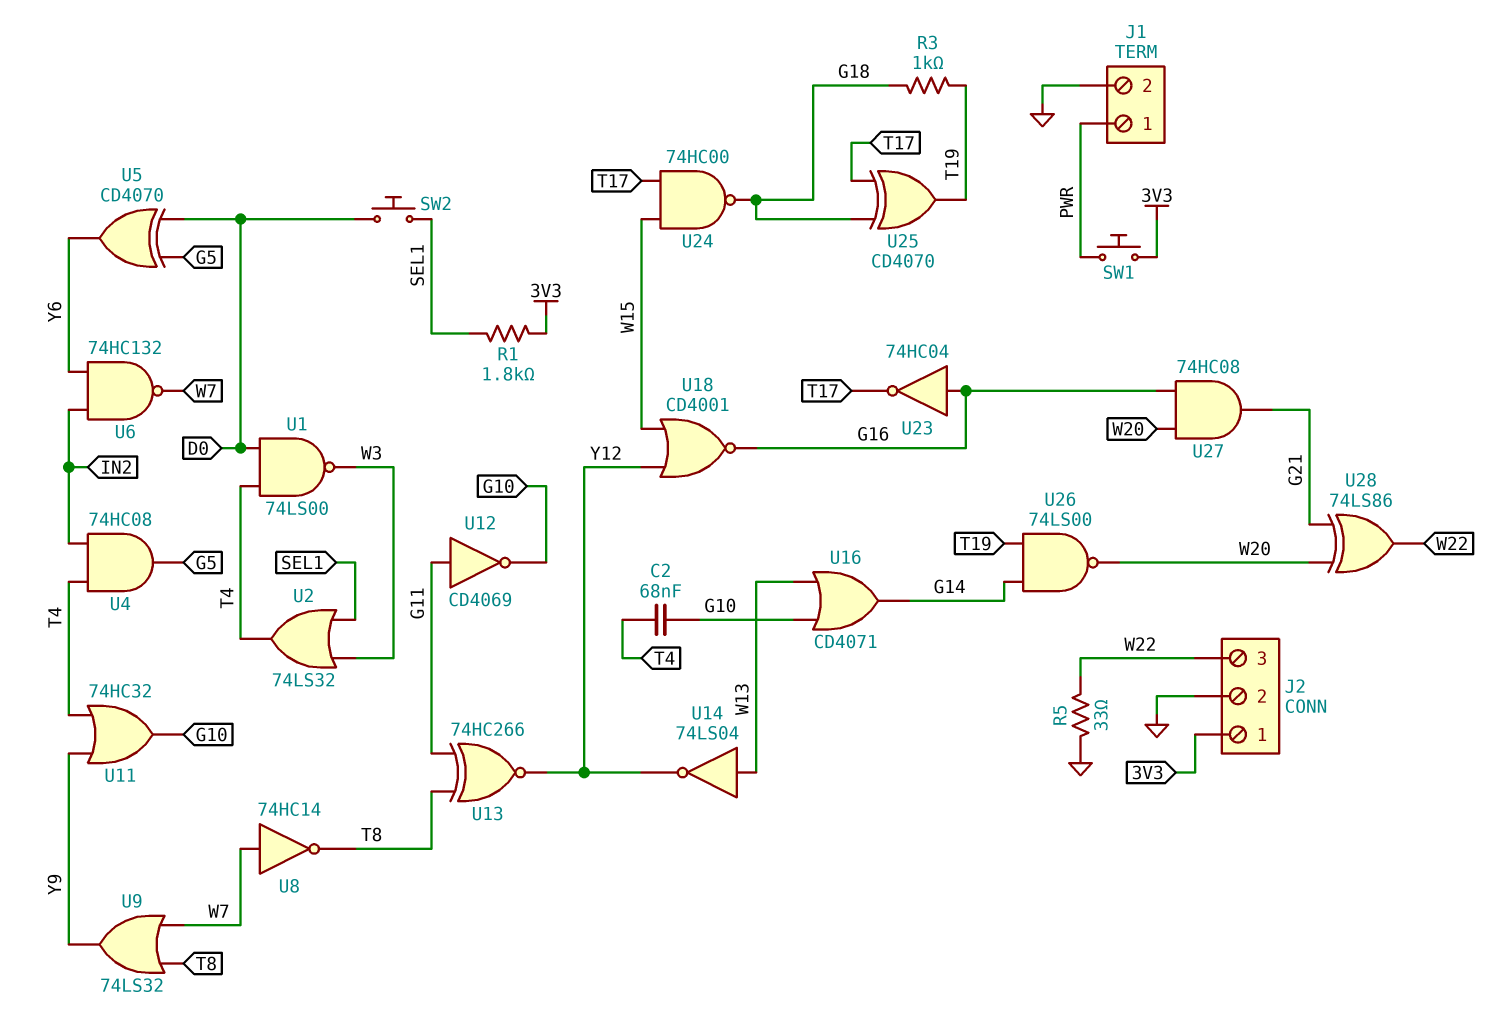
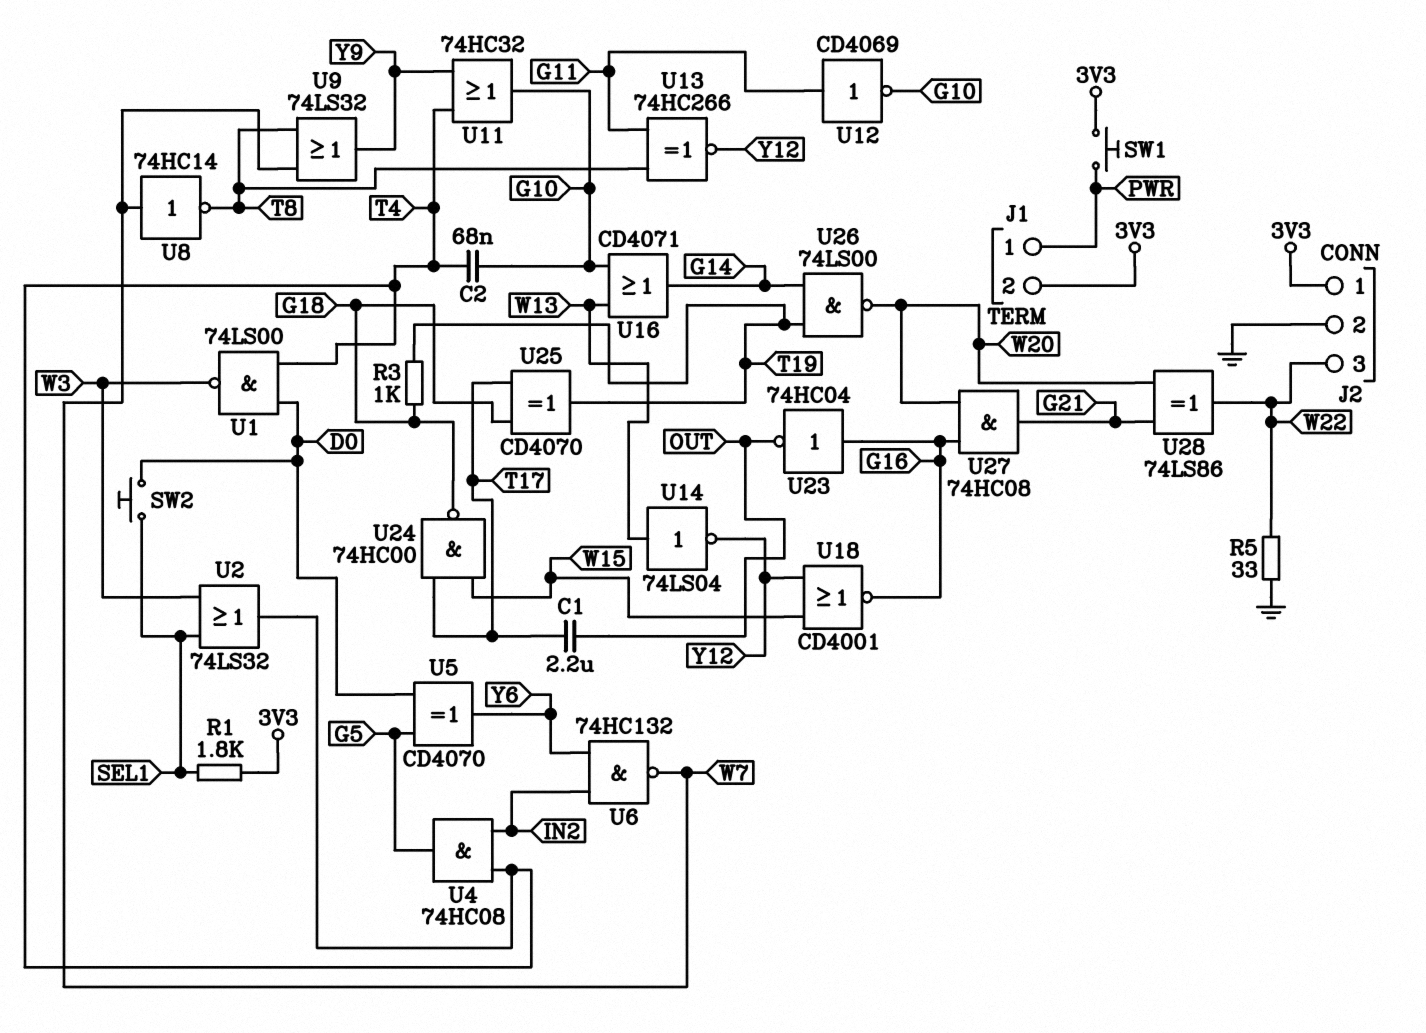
C1: none -> 2.2uF (OUT, T17)
J1 pin 2: GND -> 3V3
U23: NOT 74HC04 (in G16, out T17) -> NOT 74HC04 (in G16, out OUT)

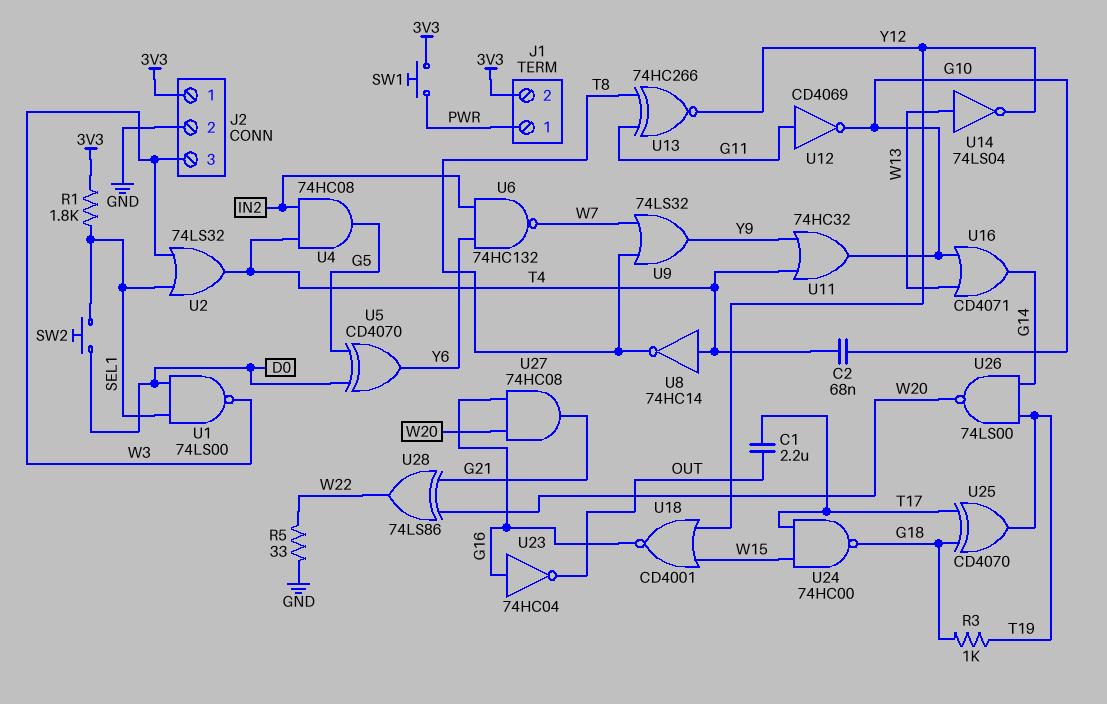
J2 pin 3: W22 -> W3
U1: NAND 74LS00 (in D0, in T4, out W3) -> NAND 74LS00 (in D0, in SEL1, out W3)
U8: NOT 74HC14 (in W7, out T8) -> NOT 74HC14 (in T4, out T8)

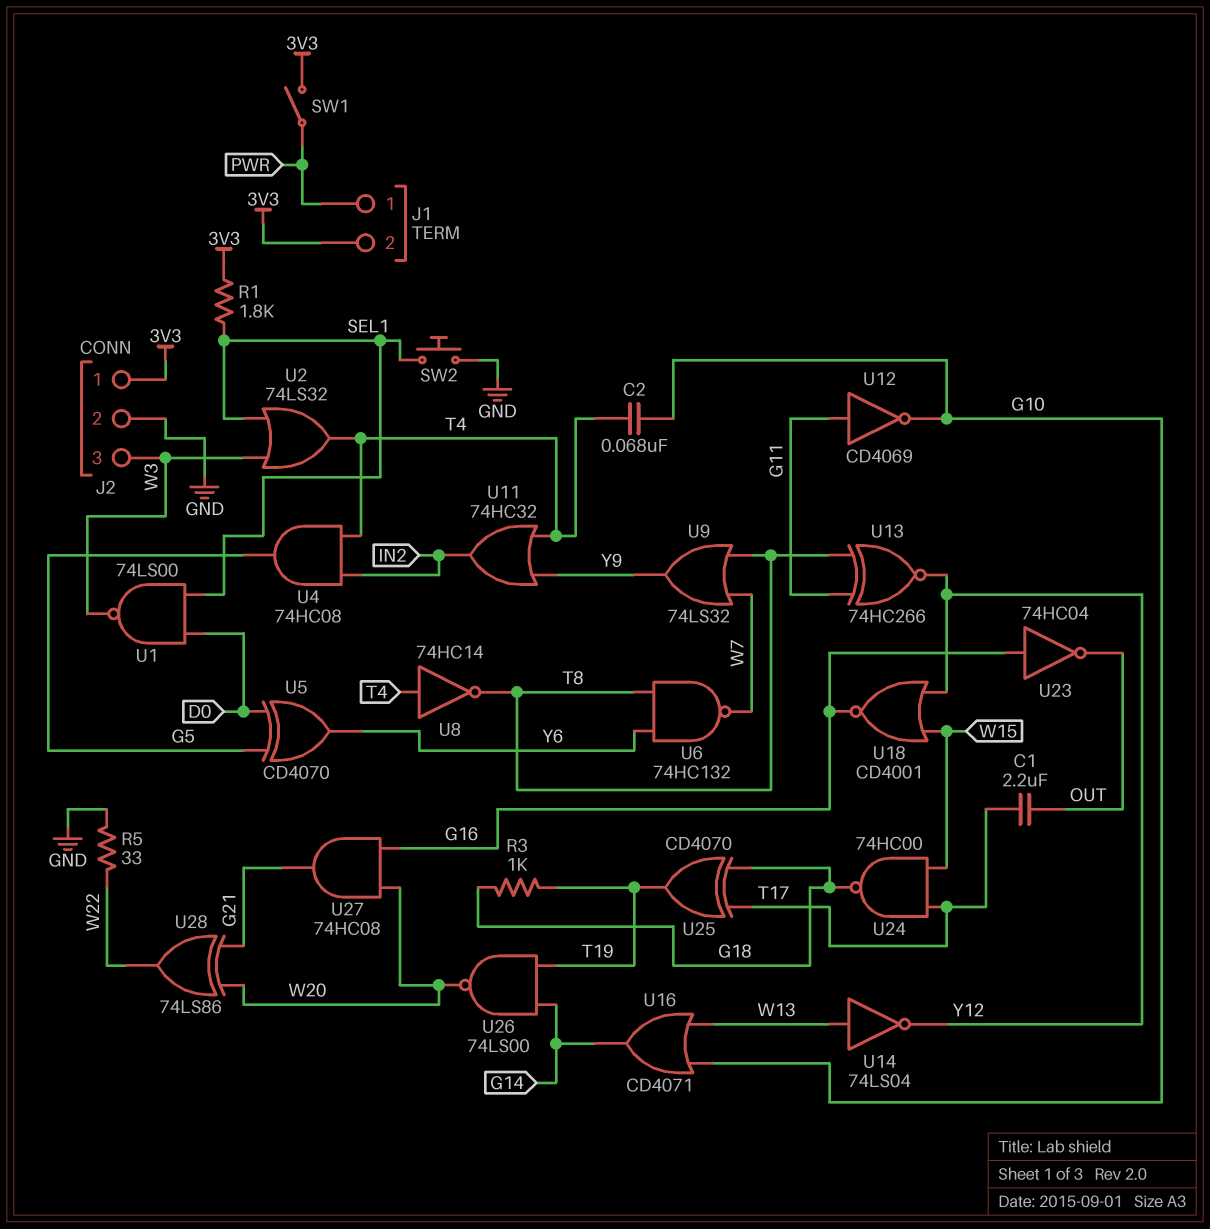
SW1: button (3V3, PWR) -> switch (3V3, PWR)
SW2: button (D0, SEL1) -> button (GND, SEL1)
U6: NAND 74HC132 (in IN2, in Y6, out W7) -> NAND 74HC132 (in T8, in Y6, out W7)
U11: OR 74HC32 (in T4, in Y9, out G10) -> OR 74HC32 (in T4, in Y9, out IN2)

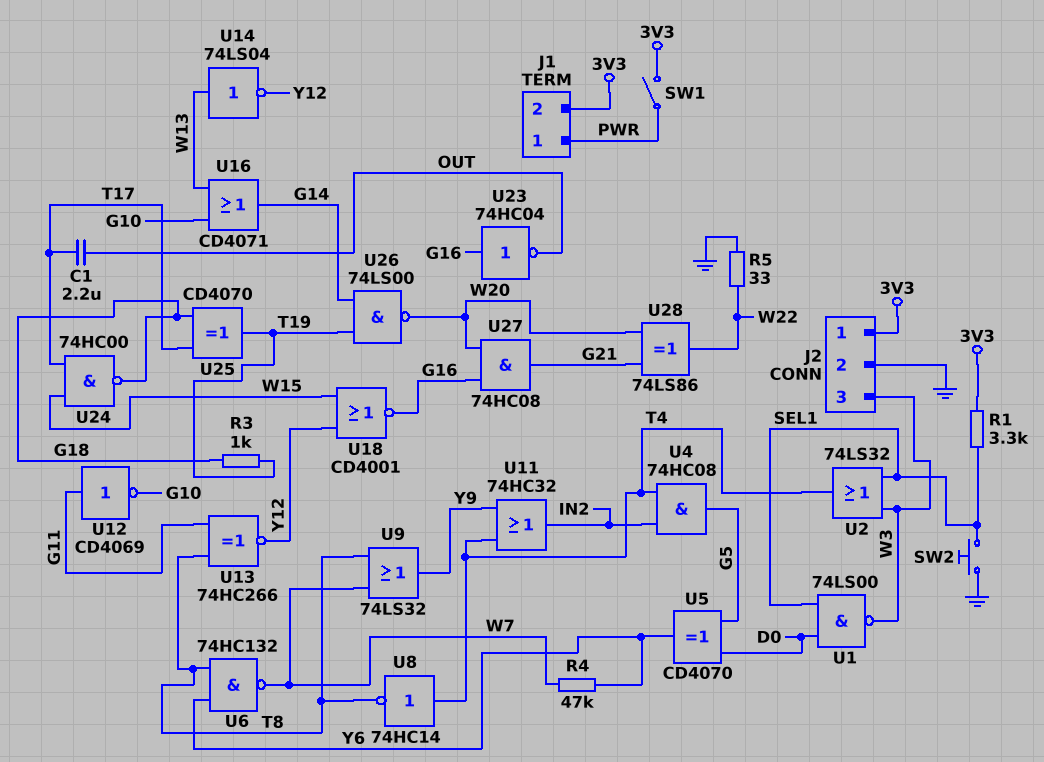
C2: 68nF (G10, T4) -> none
R1: 1.8k (3V3, SEL1) -> 3.3k (3V3, SEL1)
R4: none -> 47k (W7, Y6)

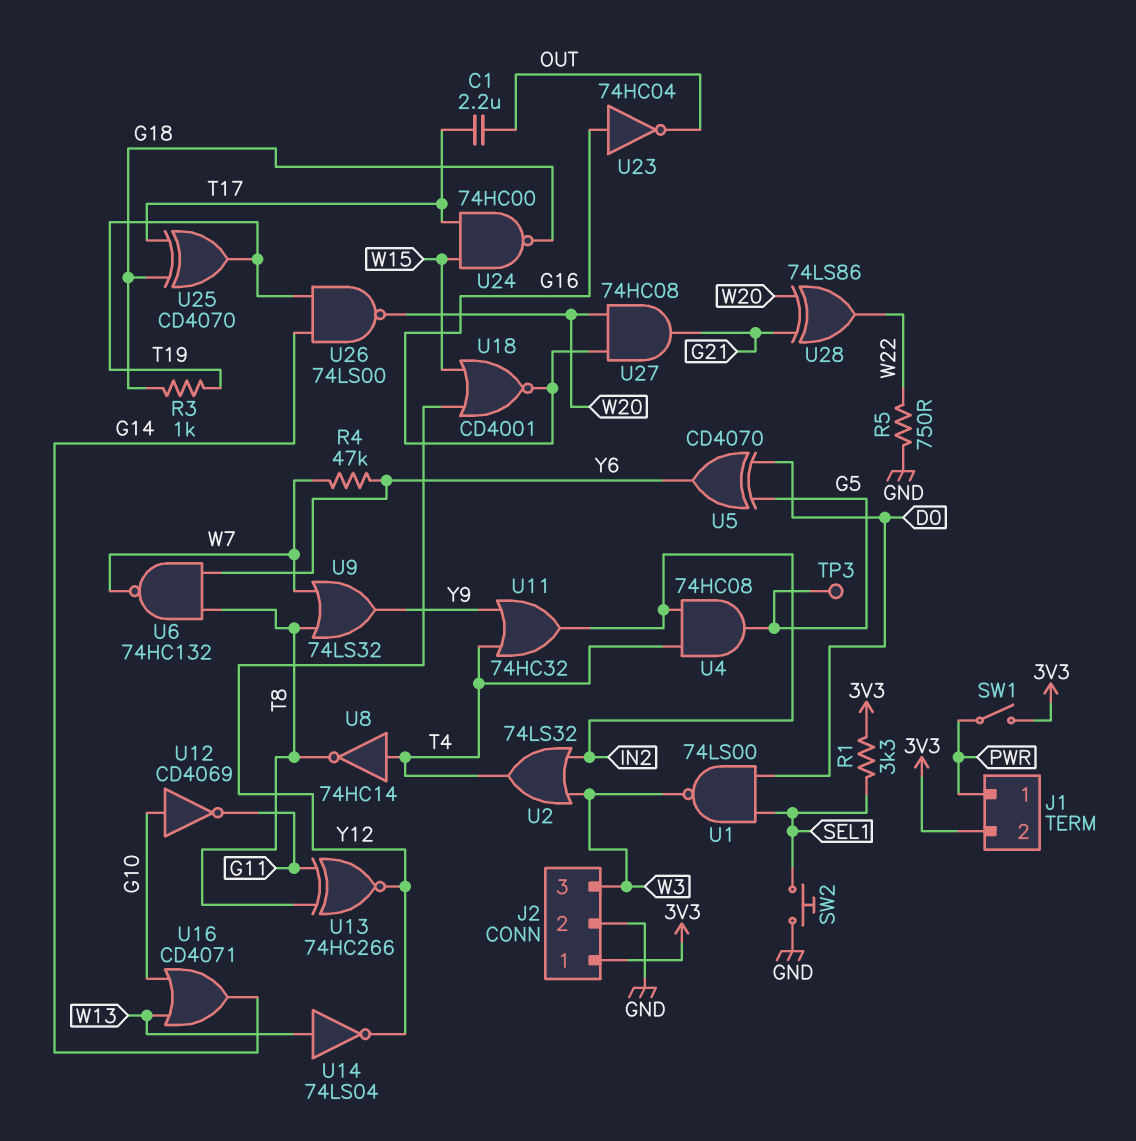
R5: 33 (GND, W22) -> 750 (GND, W22)
TP3: none -> test point (G5)
U2: OR 74LS32 (in SEL1, in W3, out T4) -> OR 74LS32 (in IN2, in W3, out T4)
U12: NOT CD4069 (in G11, out G10) -> NOT CD4069 (in G10, out G11)

